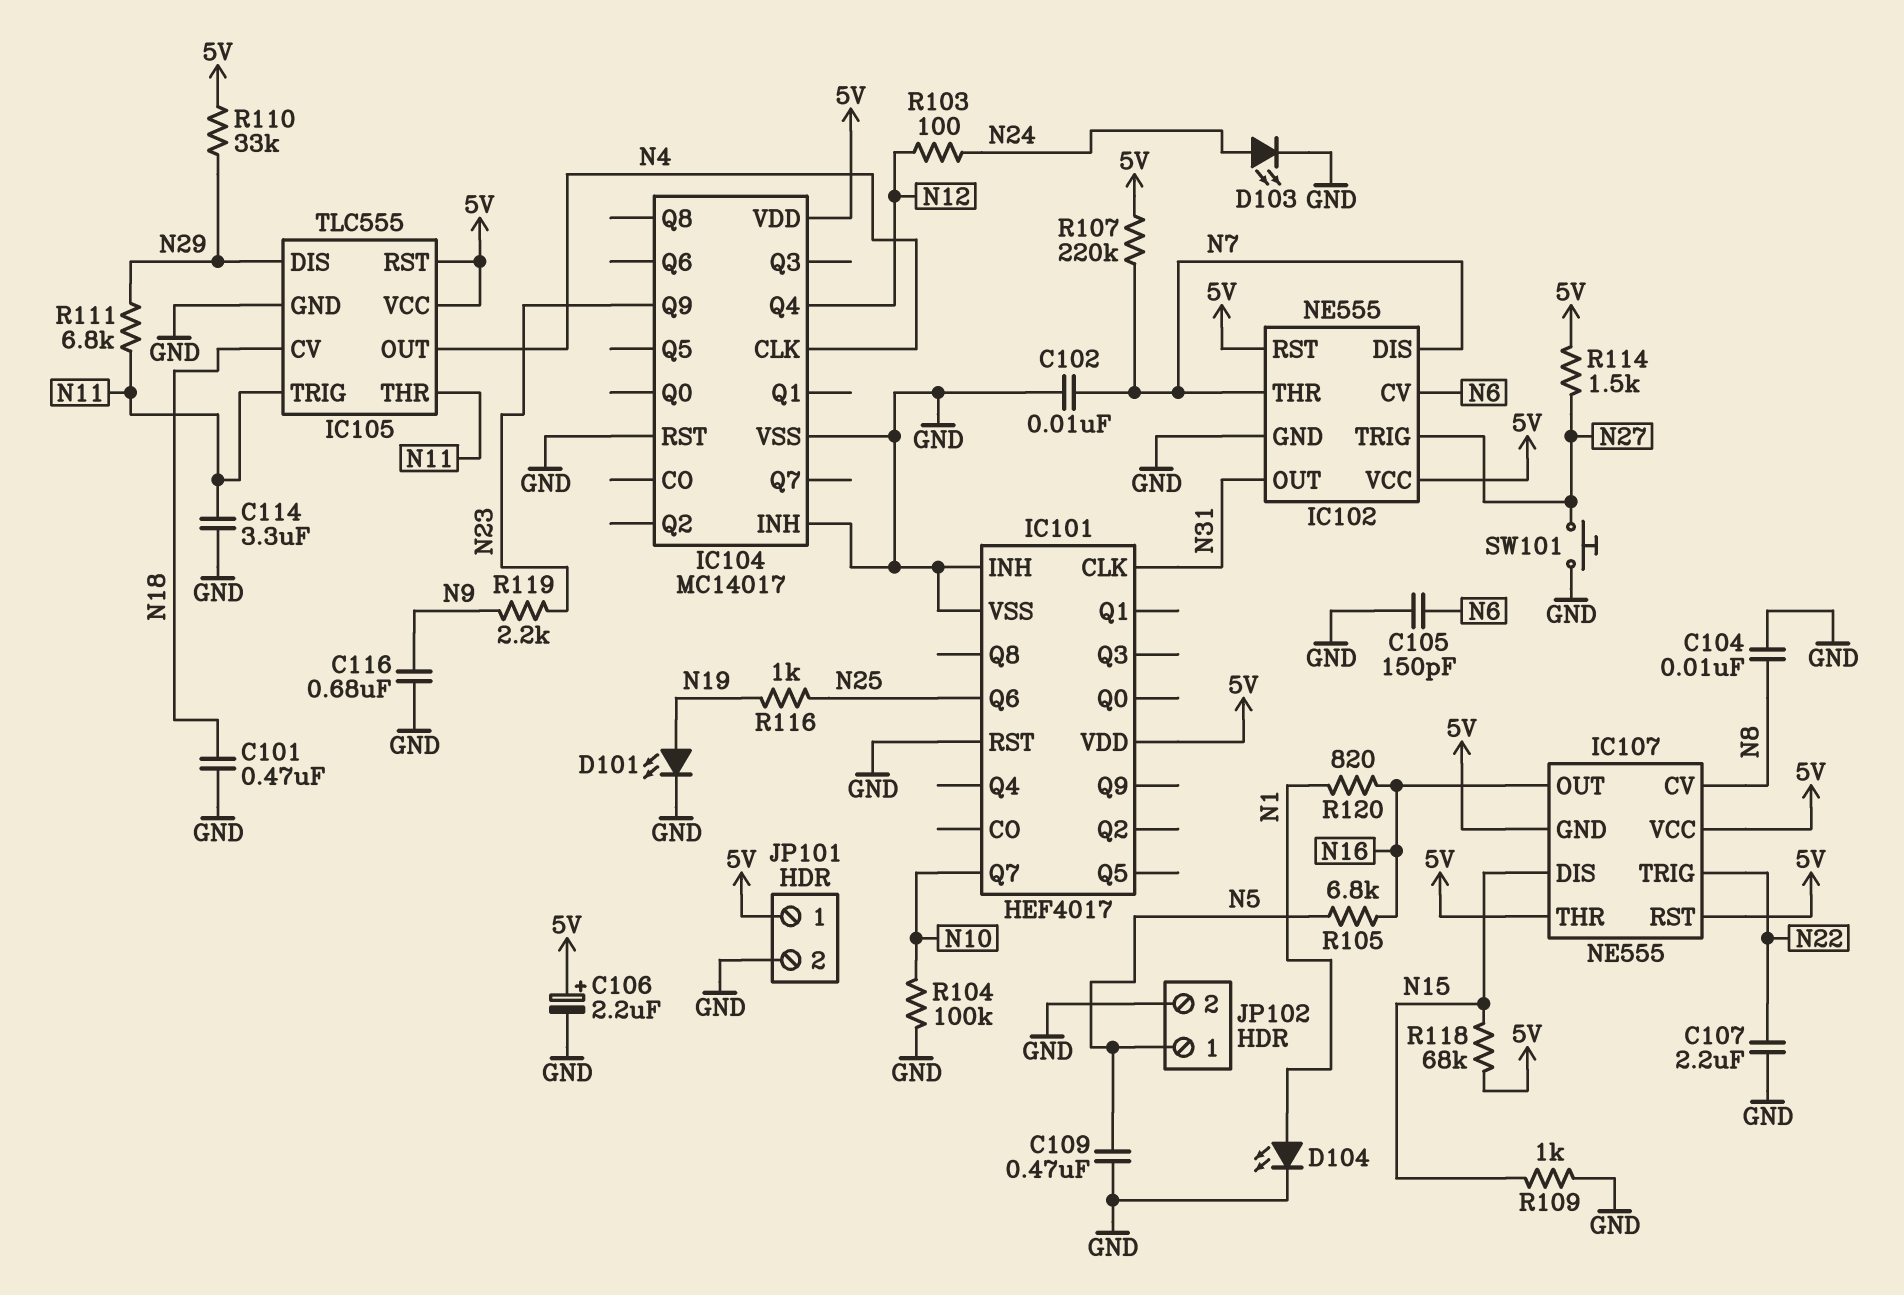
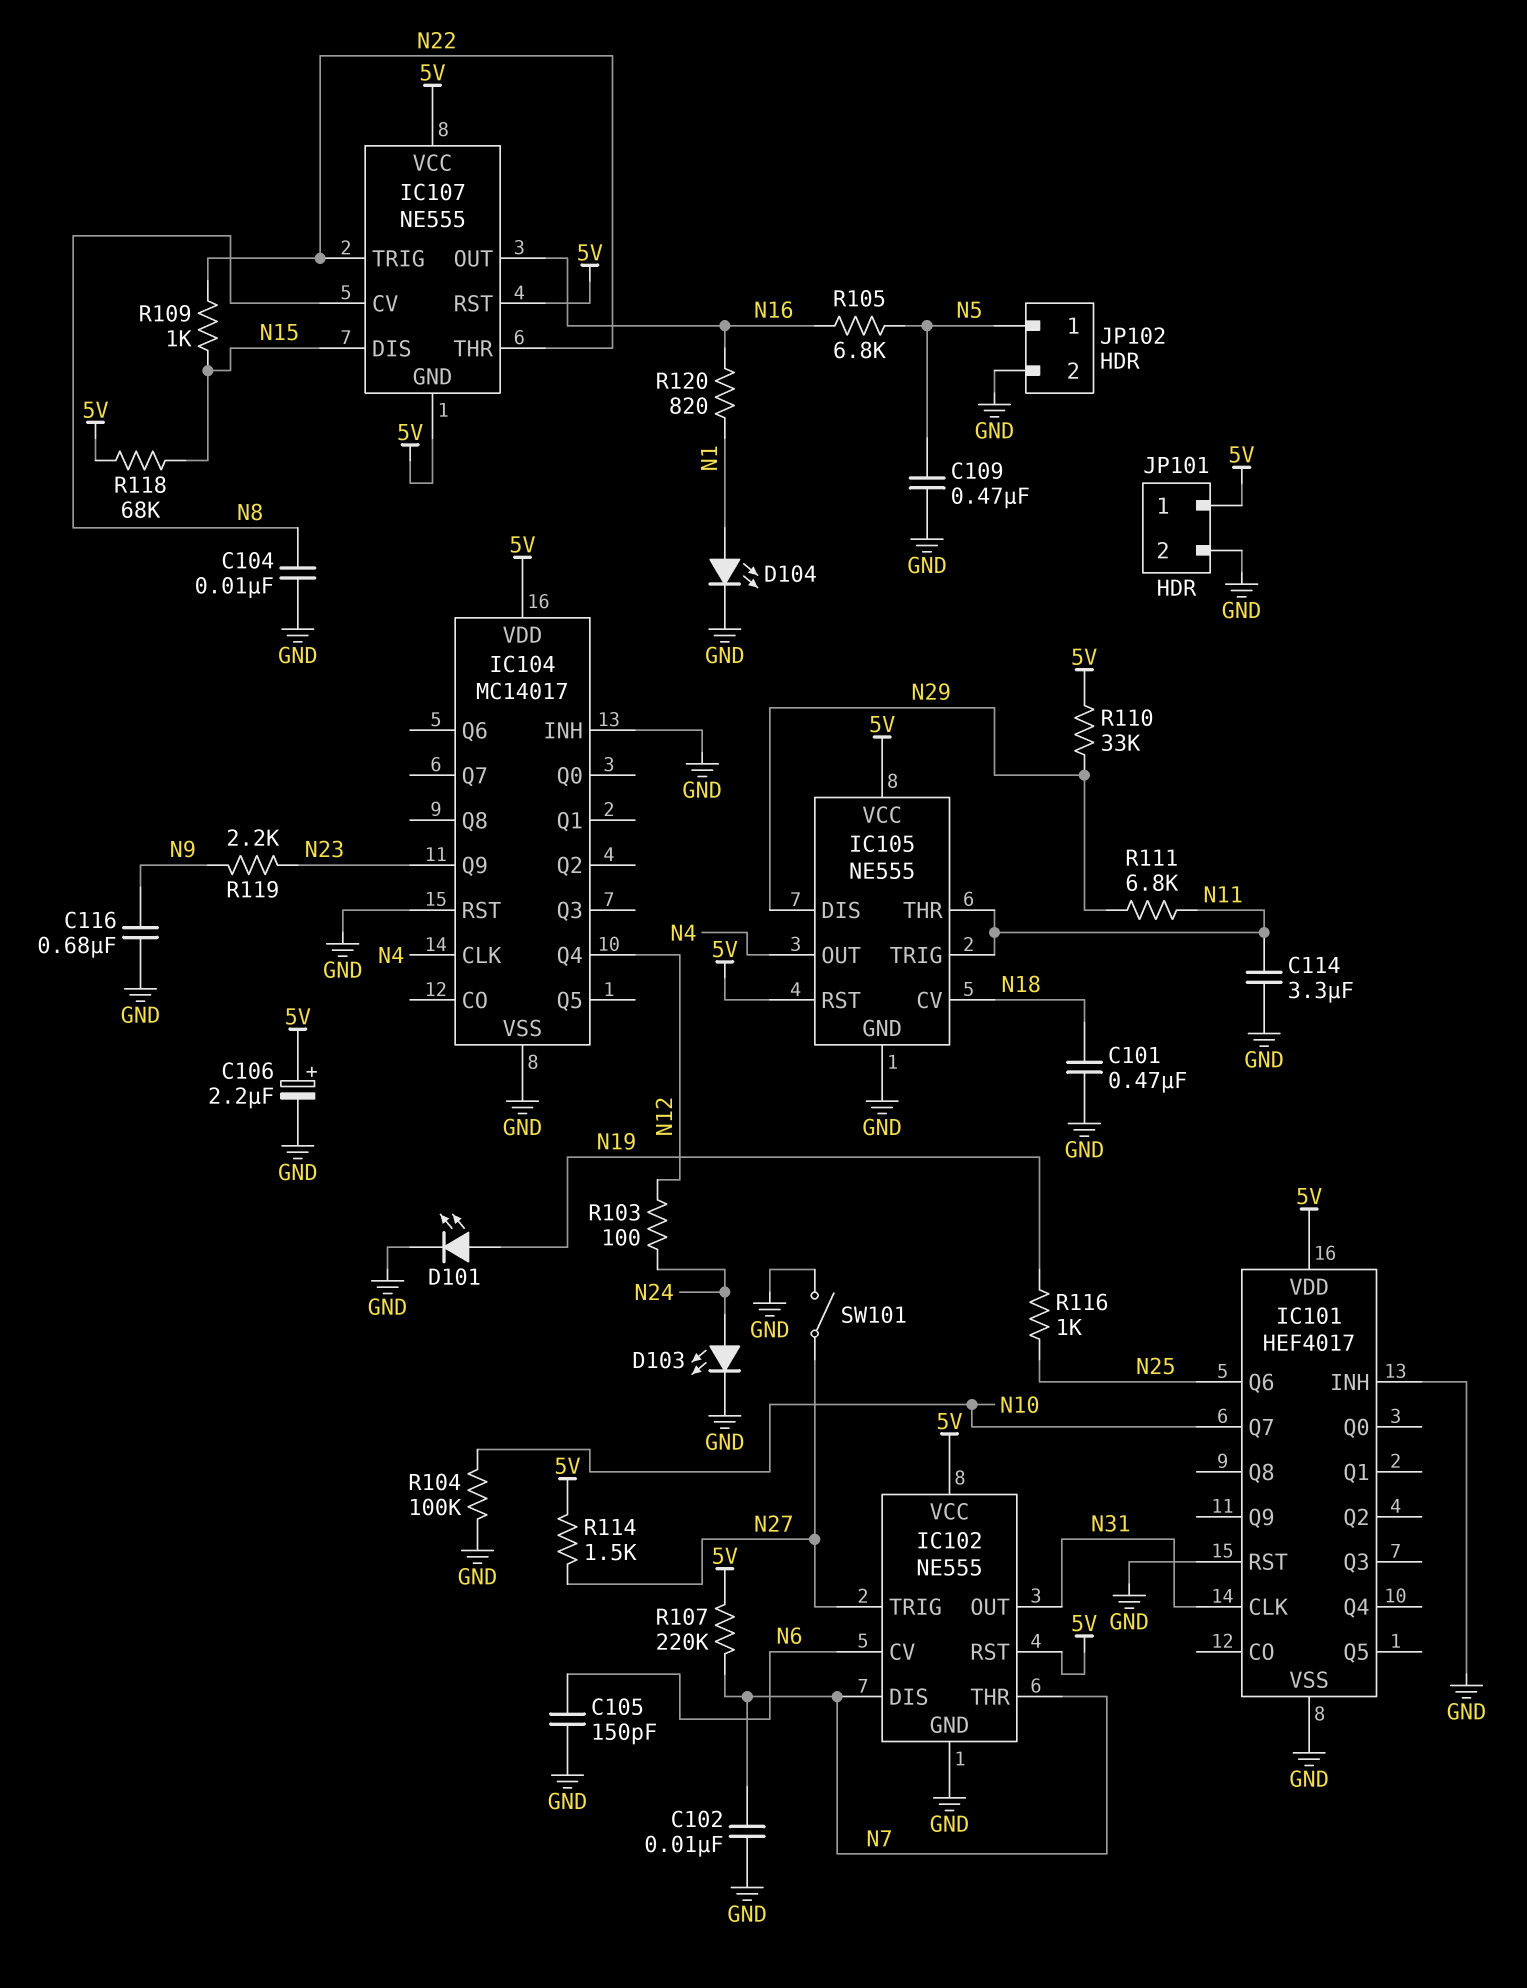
C107: 2.2uF (GND, N22) -> none
IC105: TLC555 -> NE555
IC107 pin THR: 5V -> N22
R109: 1k (GND, N15) -> 1k (N15, N22)
SW101: button (GND, N27) -> switch (GND, N27)

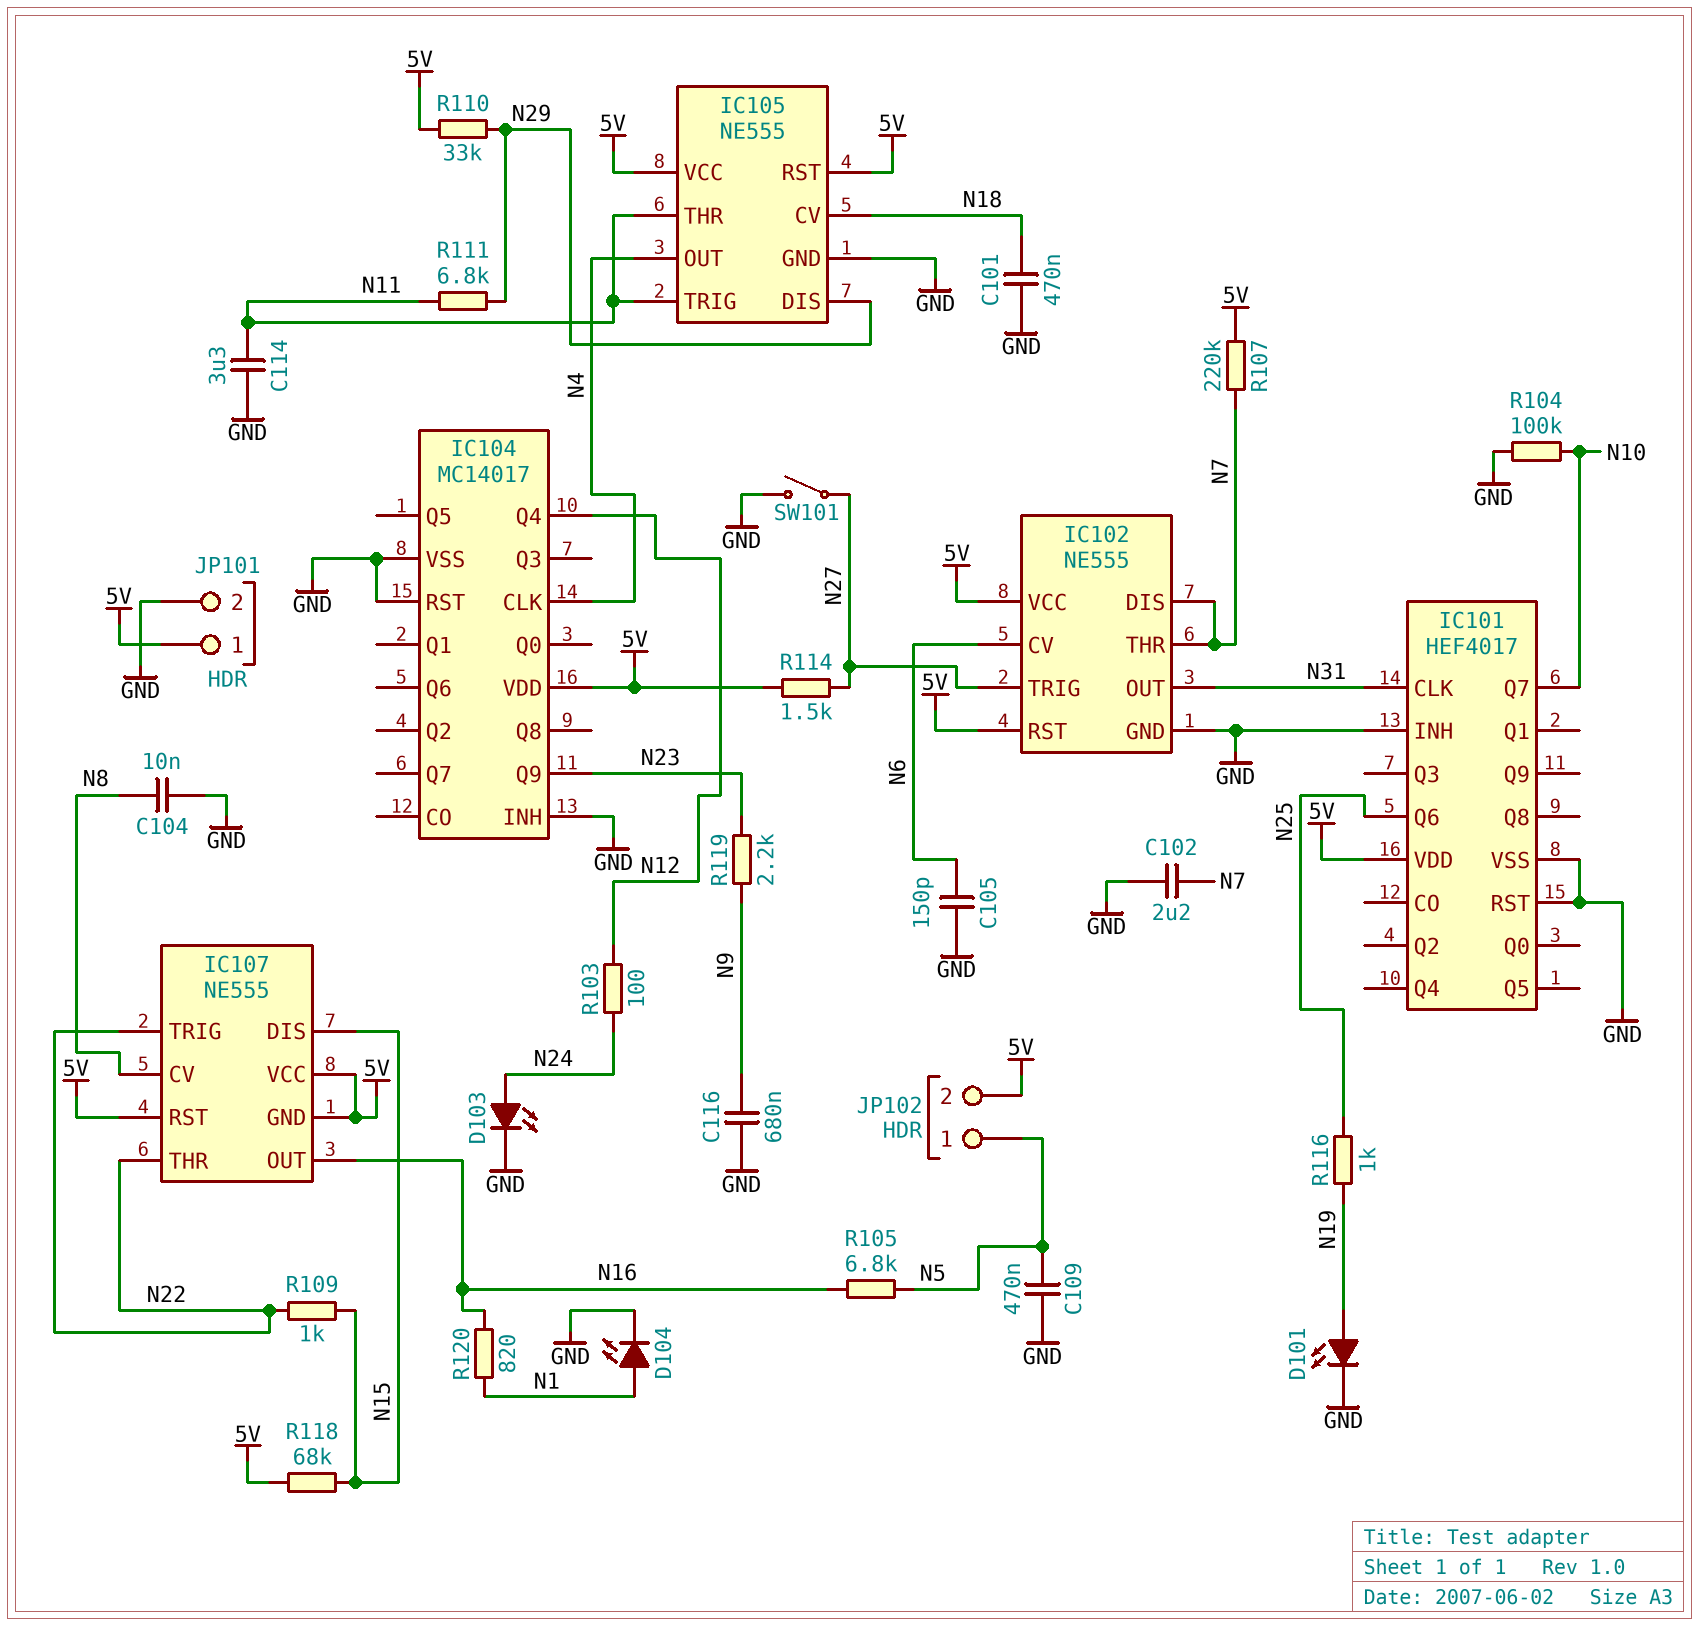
C102: 10nF (GND, N7) -> 2.2uF (GND, N7)
C106: 2.2uF (plus 5V, minus GND) -> none
JP102 pin 2: GND -> 5V

